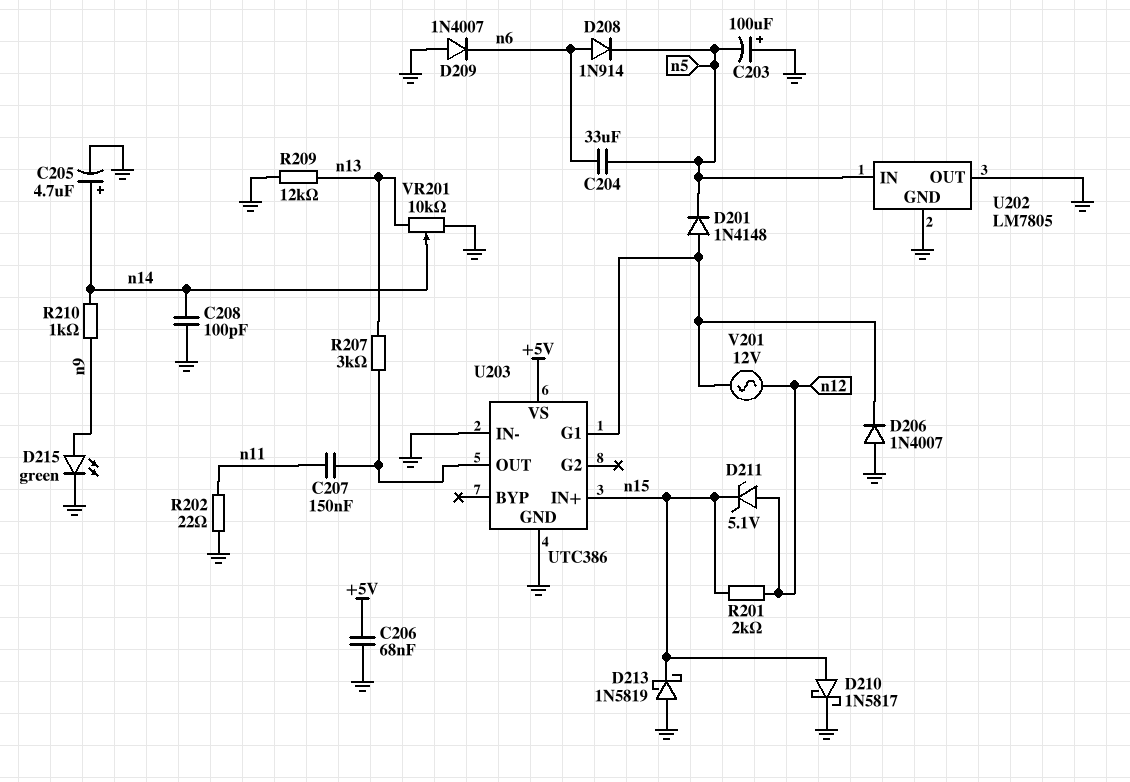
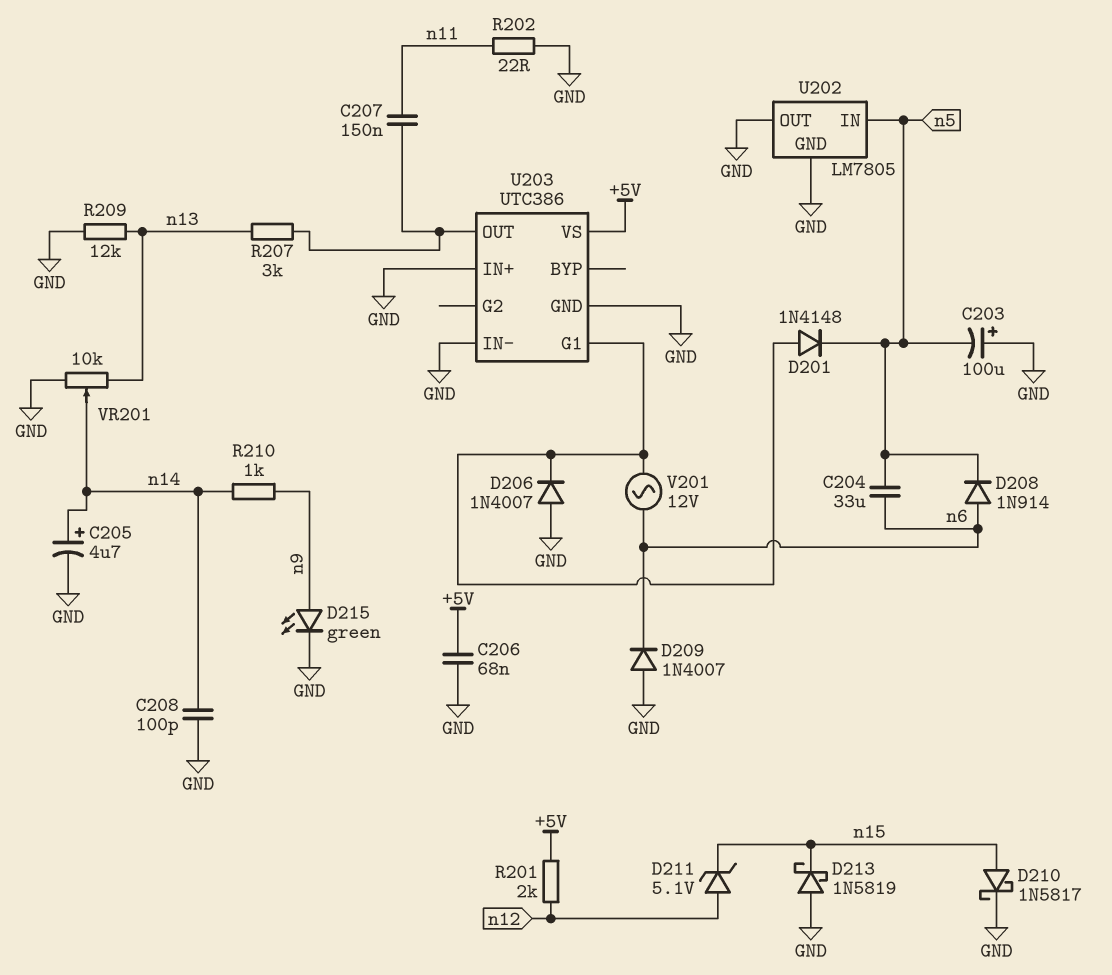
R201: 2k (n12, n15) -> 2k (+5V, n12)
U203 pin IN+: n15 -> GND
V201: AC 12V (U203/G1, n12) -> AC 12V (U203/G1, n6)

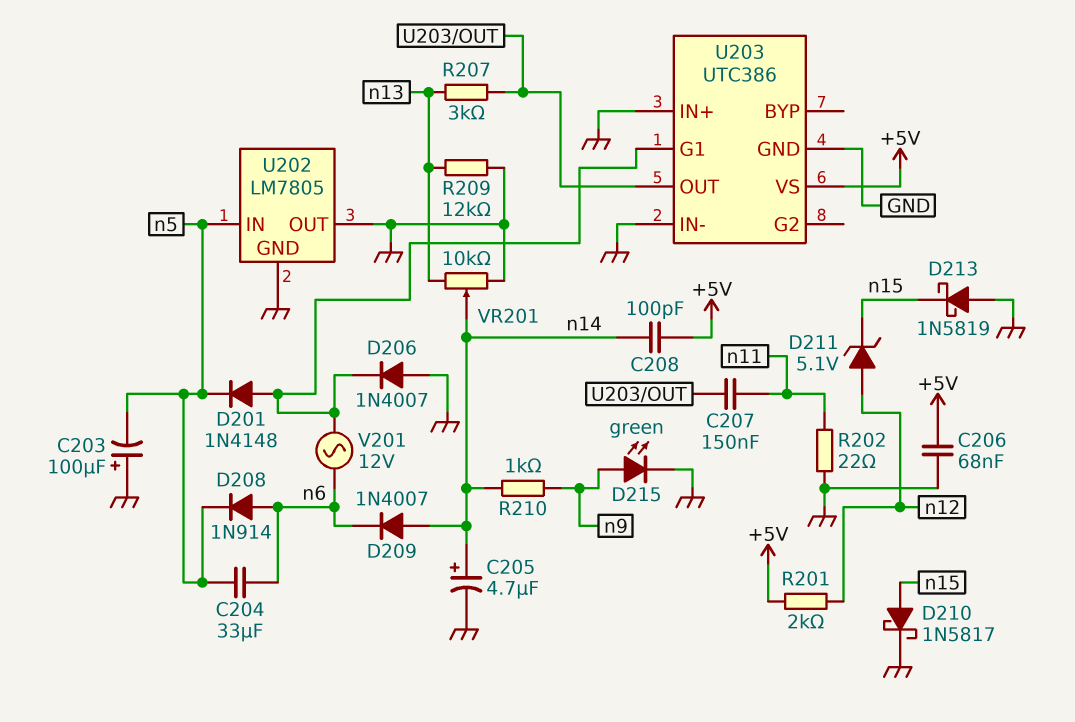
C208: 100pF (GND, n14) -> 100pF (+5V, n14)
D209: diode 1N4007 (A GND, K n6) -> diode 1N4007 (A n14, K n6)

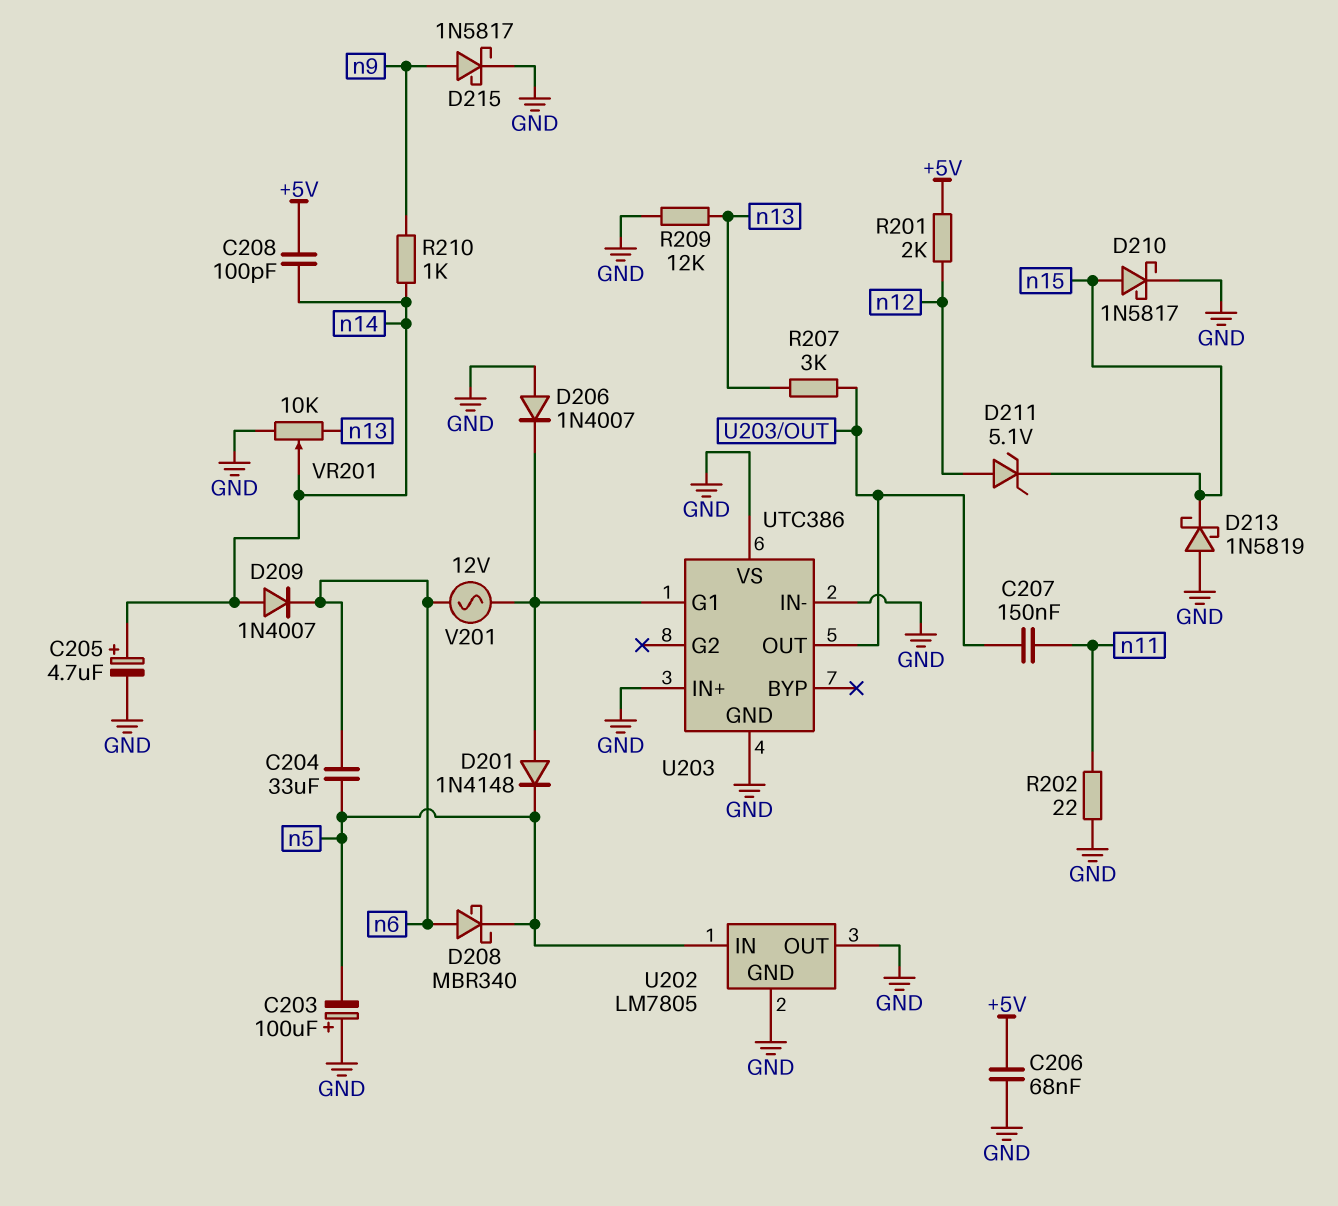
D208: diode 1N914 (A n6, K n5) -> schottky MBR340 (A n6, K n5)
D215: LED green (A n9, K GND) -> schottky 1N5817 (A n9, K GND)
U203 pin VS: +5V -> GND

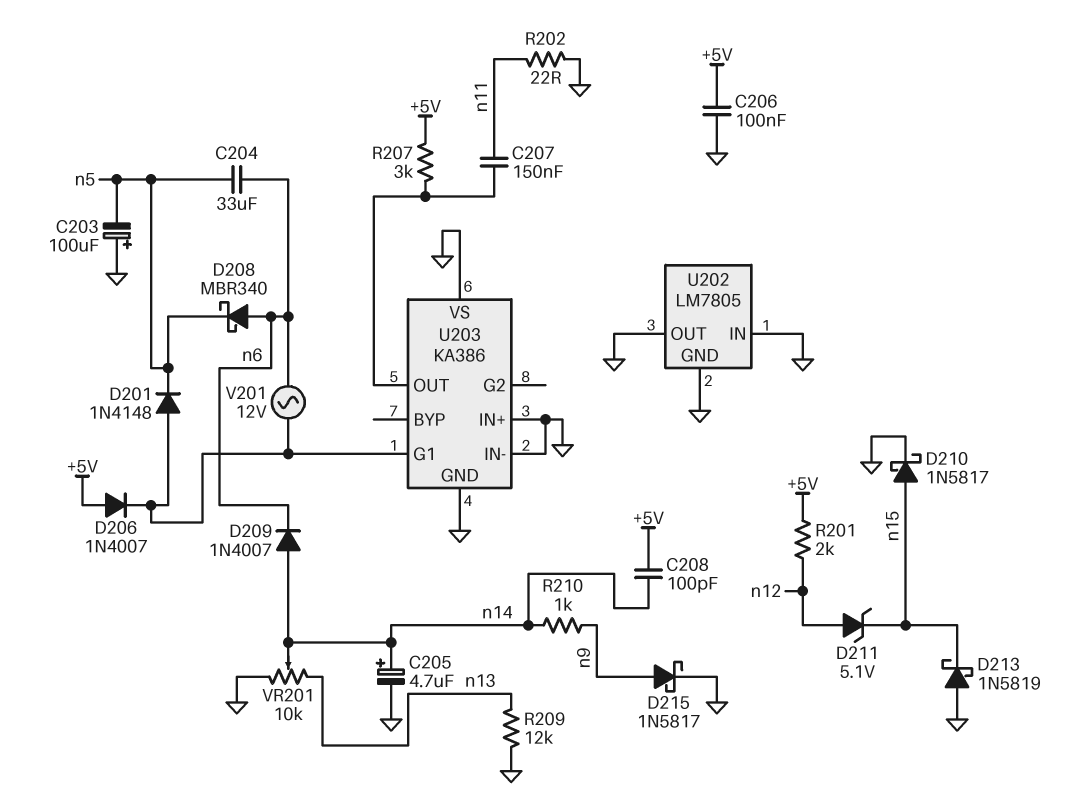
C206: 68nF (+5V, GND) -> 100nF (+5V, GND)
D206: diode 1N4007 (A GND, K U203/G1) -> diode 1N4007 (A +5V, K U203/G1)
R207: 3k (U203/OUT, n13) -> 3k (+5V, U203/OUT)
U202 pin IN: n5 -> GND
U203: UTC386 -> KA386

